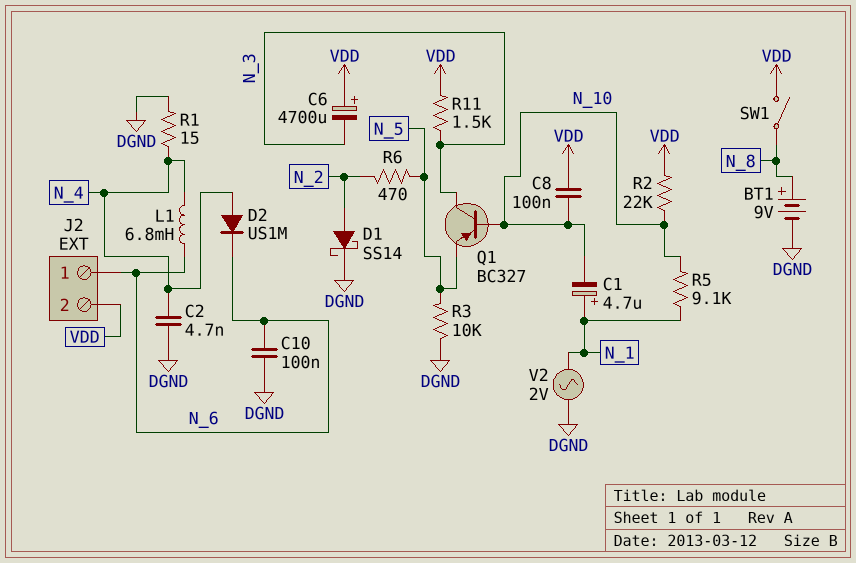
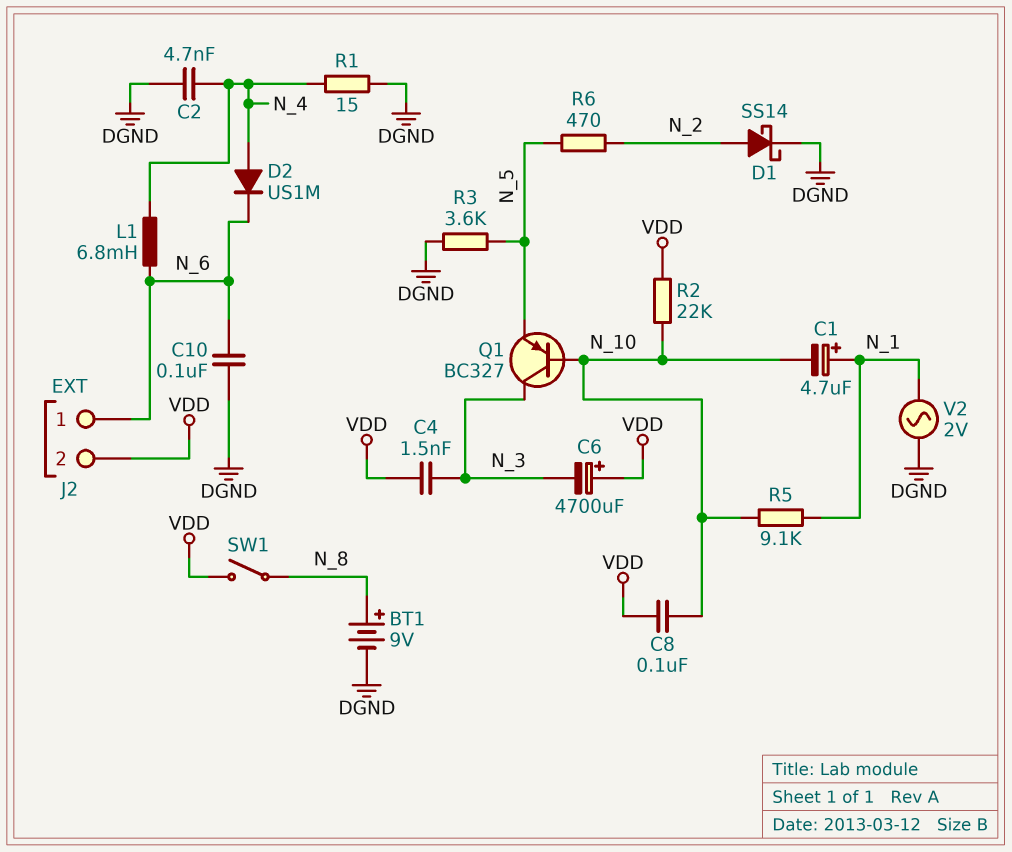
C4: none -> 1.5nF (N_3, VDD)
R3: 10k (DGND, N_5) -> 3.6k (DGND, N_5)
R11: 1.5k (N_3, VDD) -> none

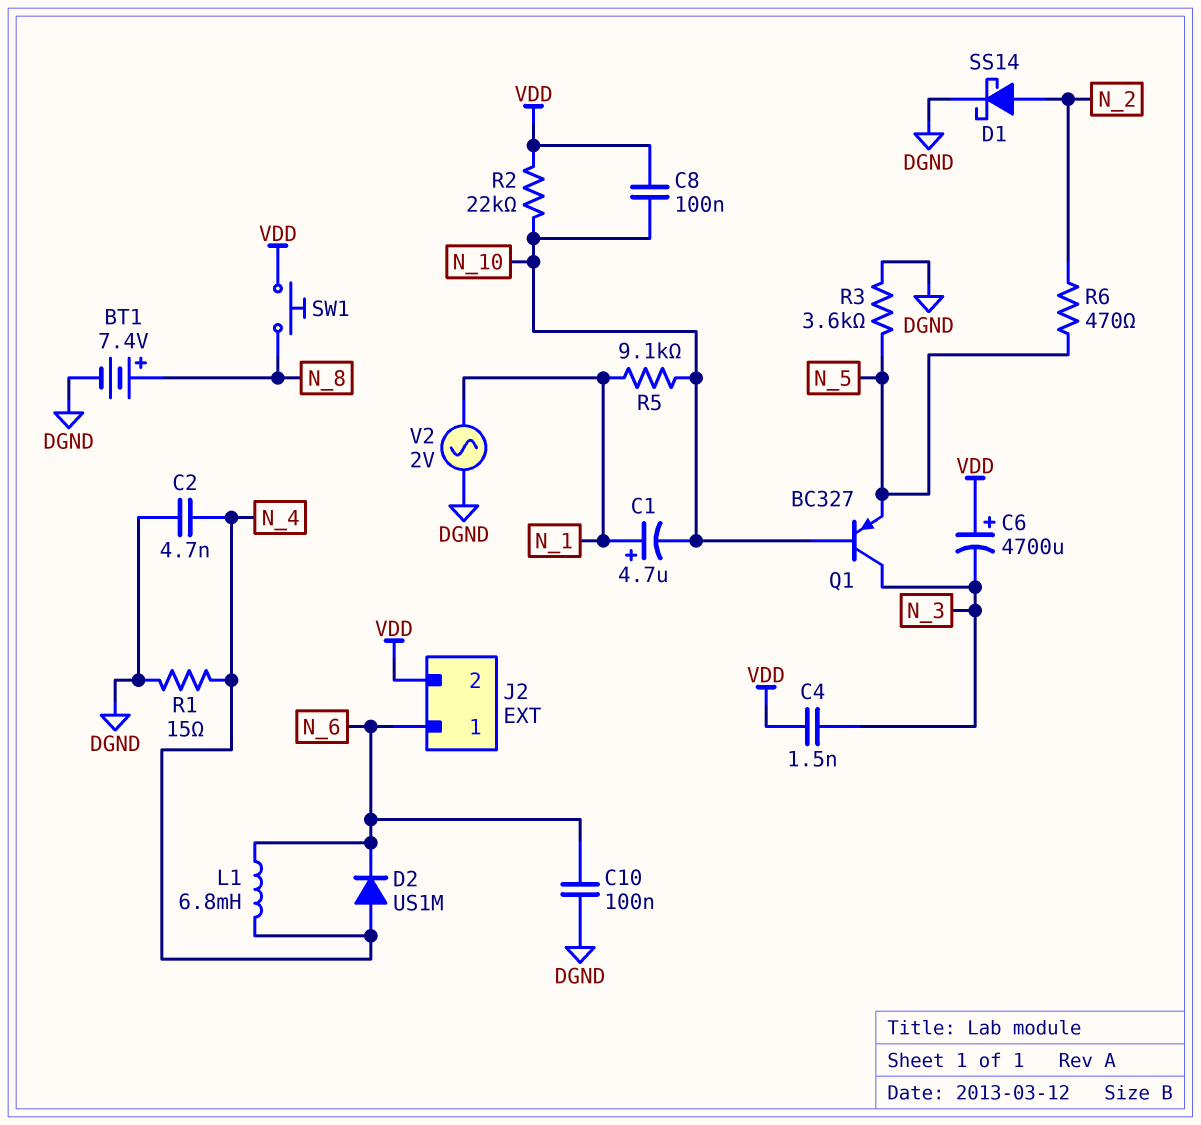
BT1: 9V (plus N_8, minus DGND) -> 7.4V (plus N_8, minus DGND)
SW1: switch (N_8, VDD) -> button (N_8, VDD)

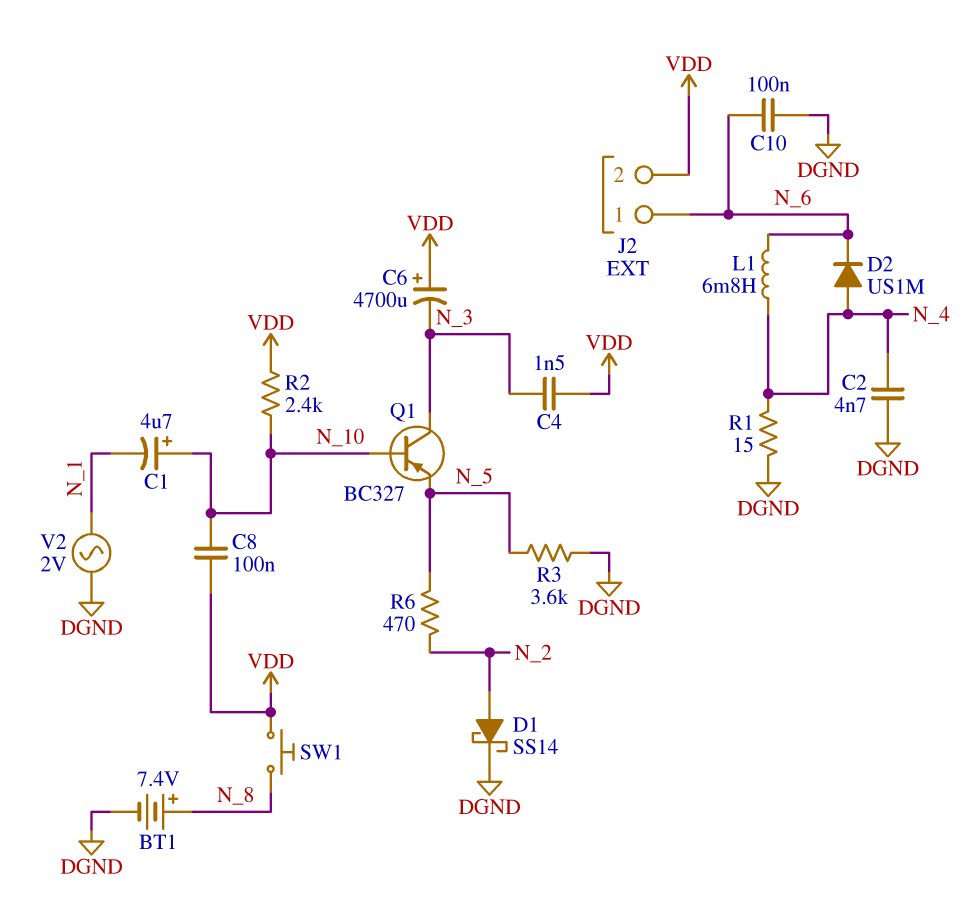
C1: 4.7uF (plus N_1, minus N_10) -> 4.7uF (plus N_10, minus N_1)
R2: 22k (N_10, VDD) -> 2.4k (N_10, VDD)
R5: 9.1k (N_1, N_10) -> none

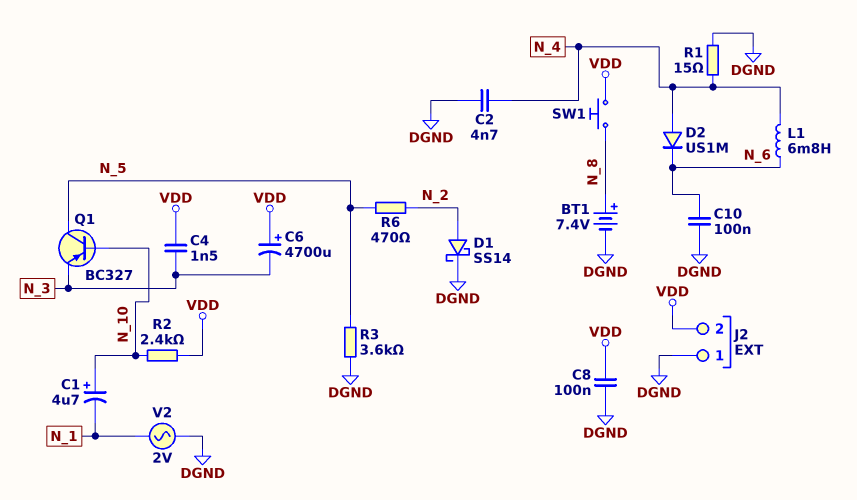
C8: 100nF (N_10, VDD) -> 100nF (DGND, VDD)
J2 pin 1: N_6 -> DGND
Q1: PNP BC327 (B N_10, C N_3, E N_5) -> PNP BC327 (B N_10, C N_5, E N_3)

